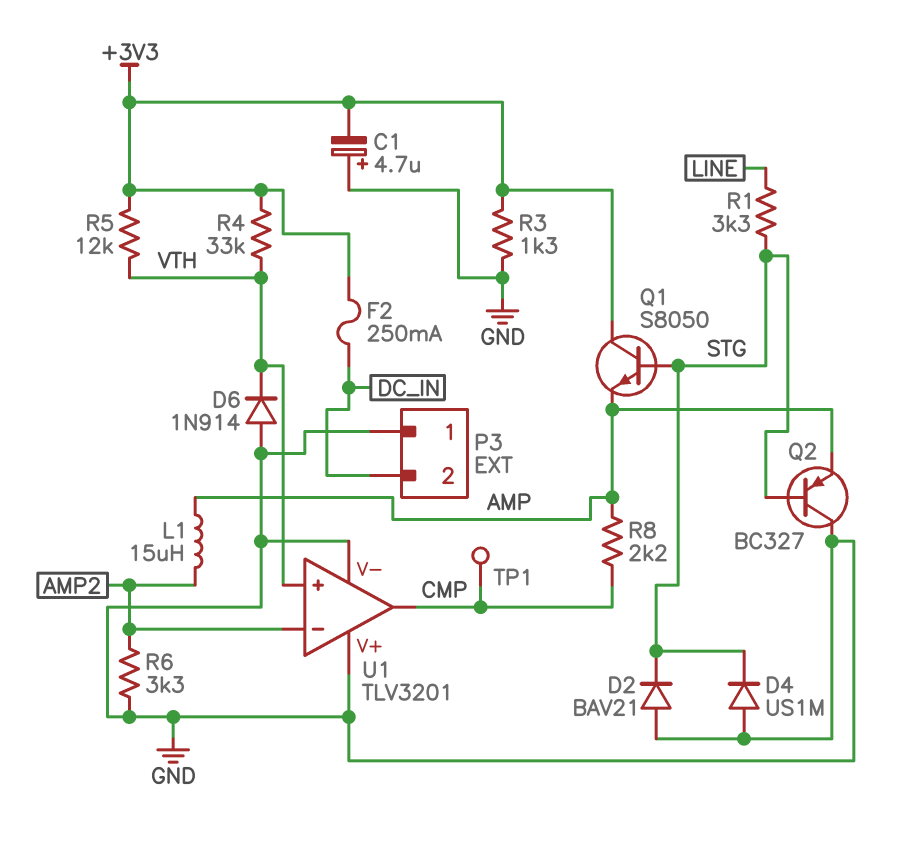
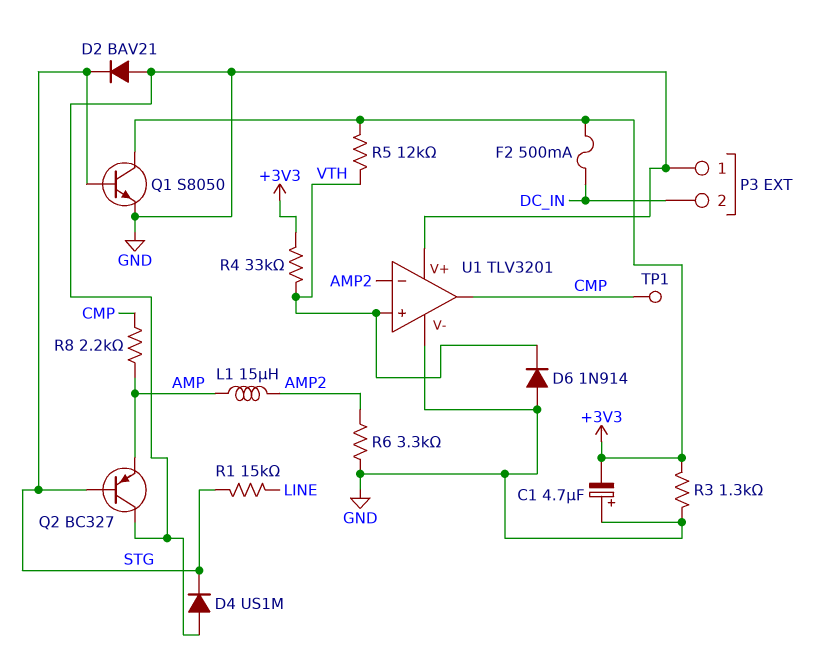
F2: 250mA (+3V3, DC_IN) -> 500mA (+3V3, DC_IN)
Q1: NPN S8050 (B STG, C +3V3, E AMP) -> NPN S8050 (B STG, C +3V3, E GND)
R1: 3.3k (LINE, STG) -> 15k (LINE, STG)

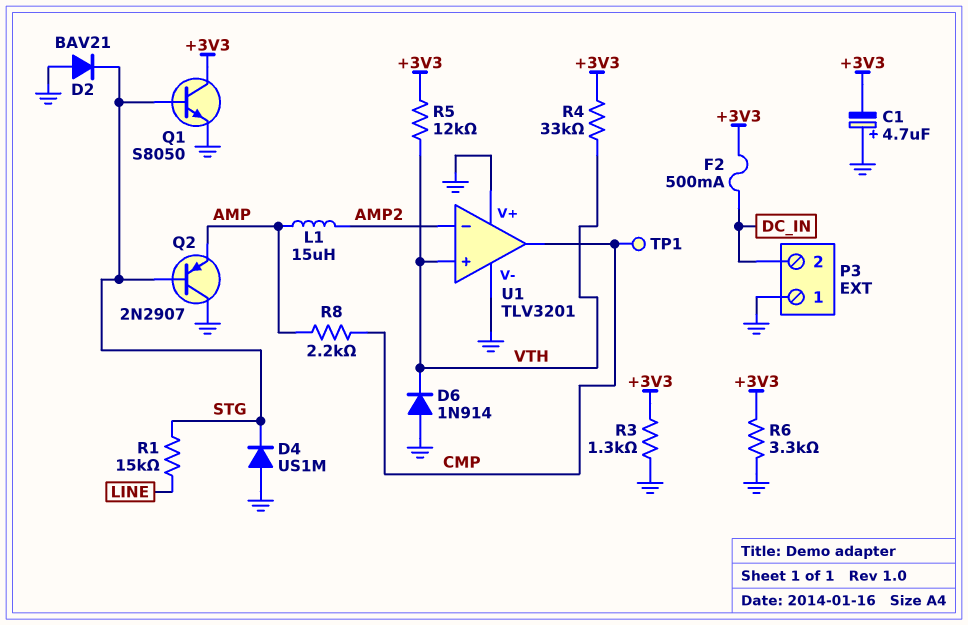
Q2: PNP BC327 (B STG, C GND, E AMP) -> PNP 2N2907 (B STG, C GND, E AMP)
R6: 3.3k (AMP2, GND) -> 3.3k (+3V3, GND)

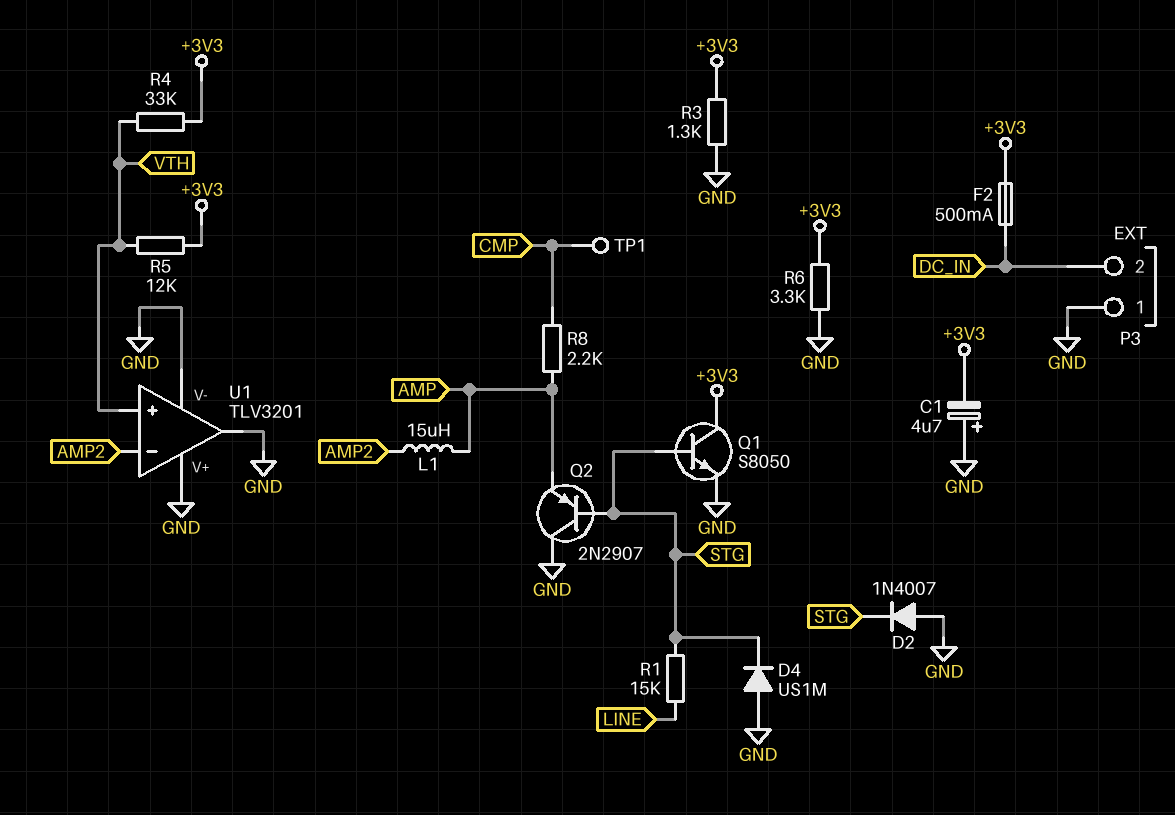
D2: diode BAV21 (A GND, K STG) -> diode 1N4007 (A GND, K STG)
D6: diode 1N914 (A GND, K VTH) -> none
U1 pin out: CMP -> GND

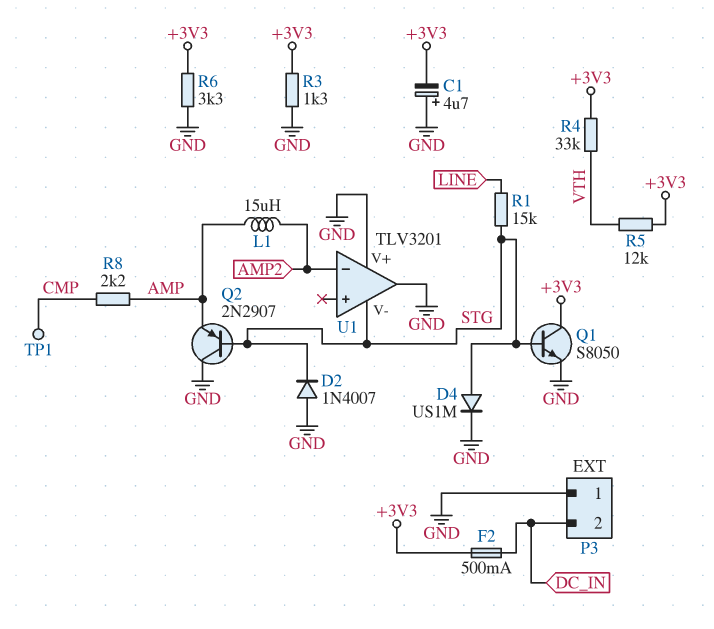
D4: diode US1M (A GND, K STG) -> diode US1M (A STG, K GND)
U1 pin V-: GND -> STG
U1 pin in+: VTH -> none

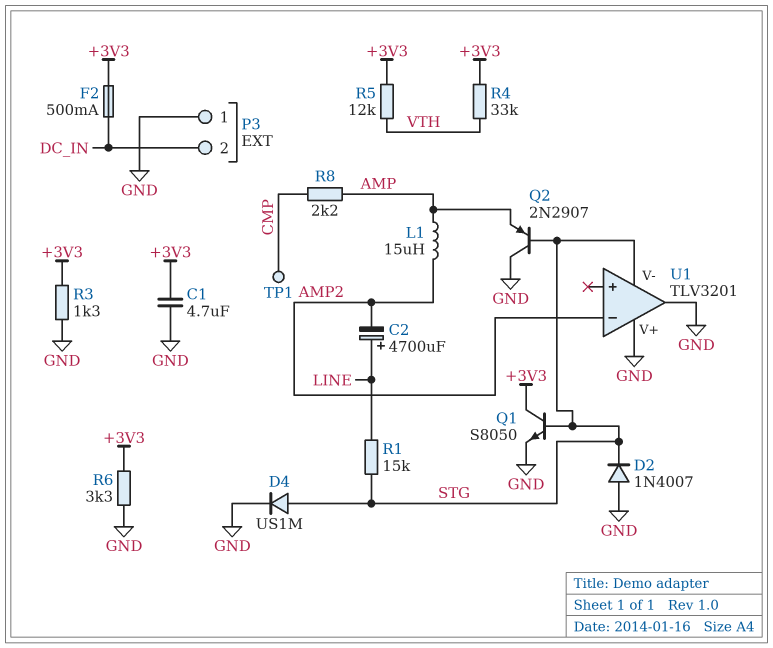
C1: 4.7uF (plus GND, minus +3V3) -> 4.7uF (+3V3, GND)
C2: none -> 4700uF (plus LINE, minus AMP2)

